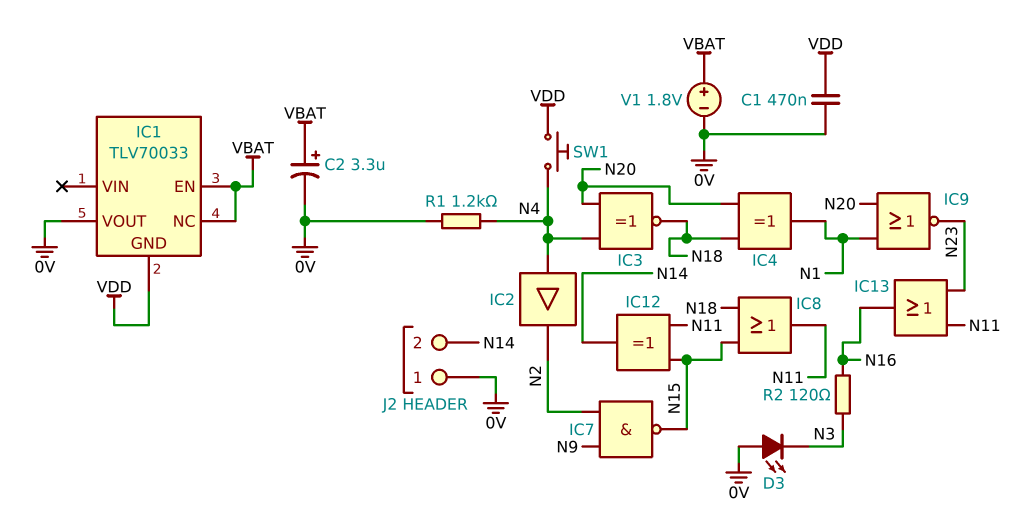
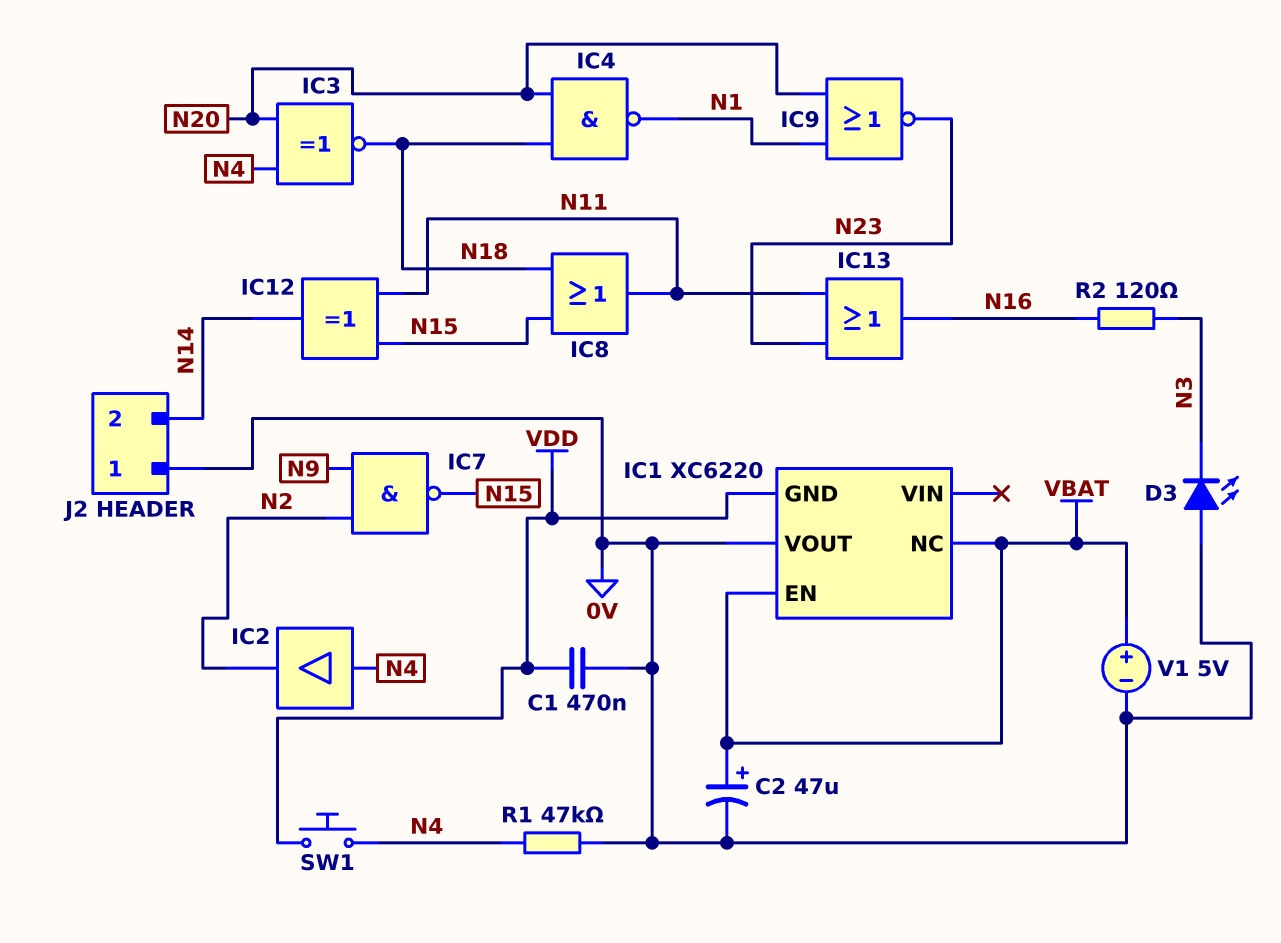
C2: 3.3uF (plus VBAT, minus 0V) -> 47uF (plus VBAT, minus 0V)
IC1: TLV70033 -> XC6220
IC4: XOR (in N18, in N20, out N1) -> NAND (in N18, in N20, out N1)
R1: 1.2k (0V, N4) -> 47k (0V, N4)
V1: 1.8V (plus VBAT, minus 0V) -> 5V (plus VBAT, minus 0V)

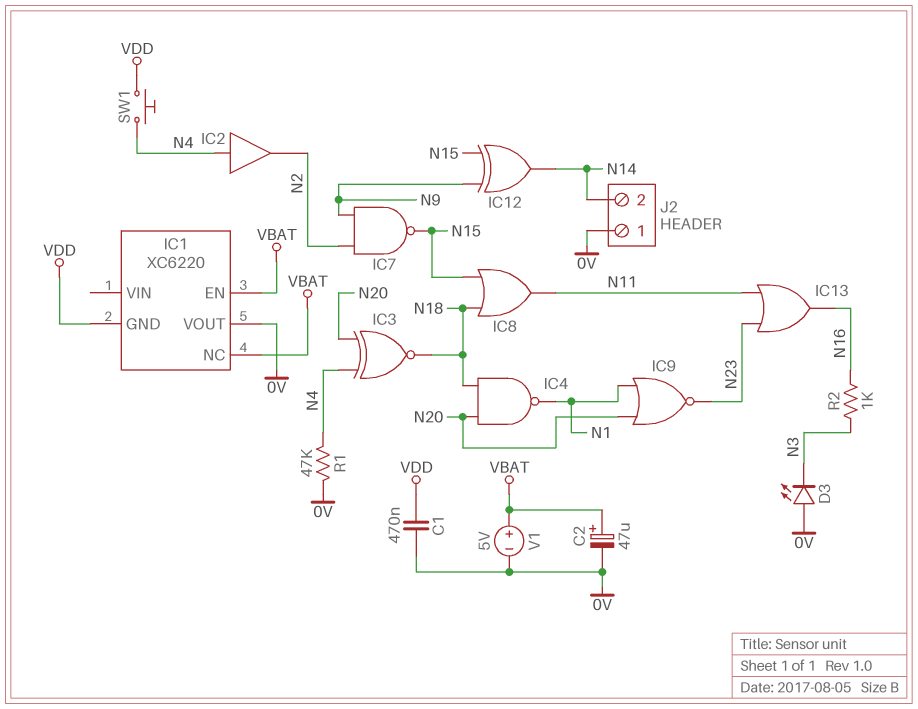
IC12: XOR (in N11, in N15, out N14) -> XOR (in N9, in N15, out N14)
R2: 120 (N3, N16) -> 1k (N3, N16)

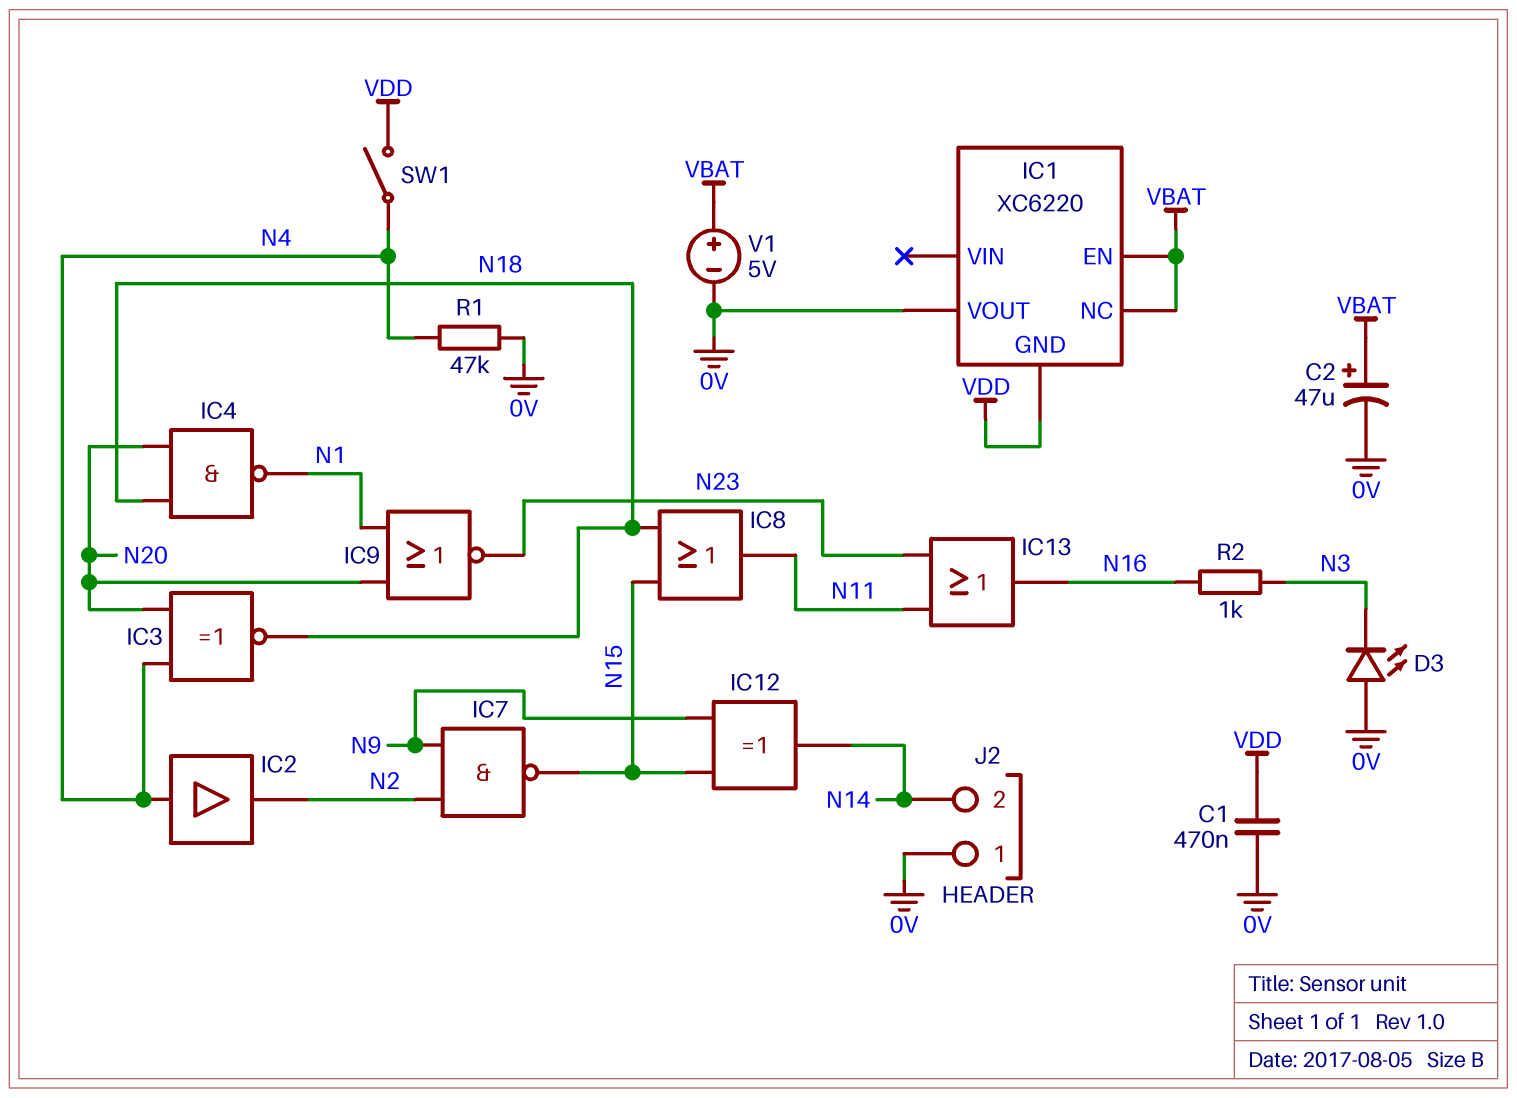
SW1: button (N4, VDD) -> switch (N4, VDD)

